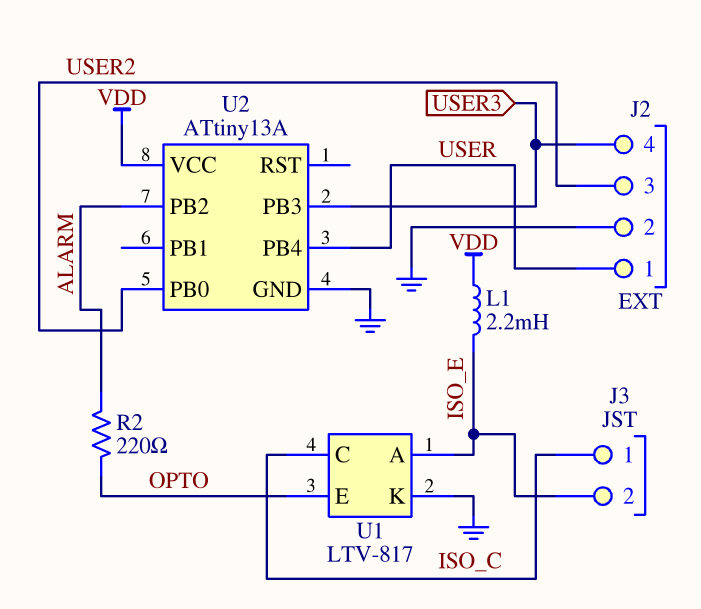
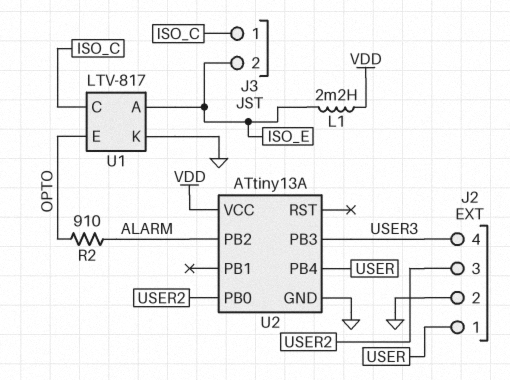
R2: 220 (ALARM, OPTO) -> 910 (ALARM, OPTO)

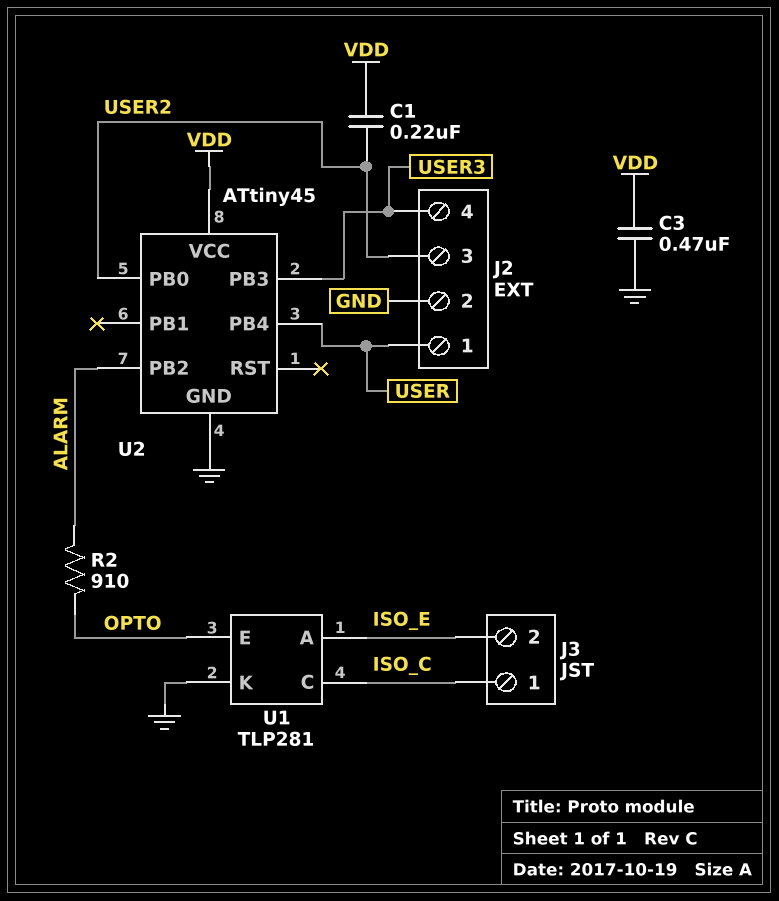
C1: none -> 220nF (USER2, VDD)
C3: none -> 470nF (GND, VDD)
L1: 2.2mH (ISO_E, VDD) -> none
U1: LTV-817 -> TLP281
U2: ATtiny13A -> ATtiny45

